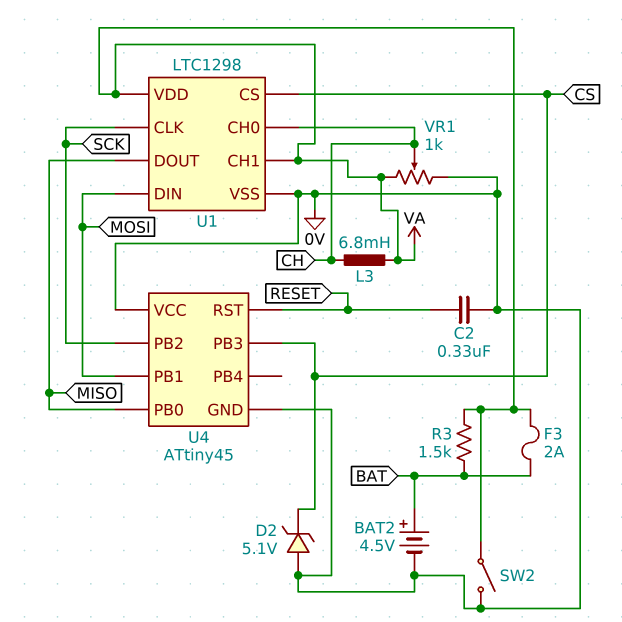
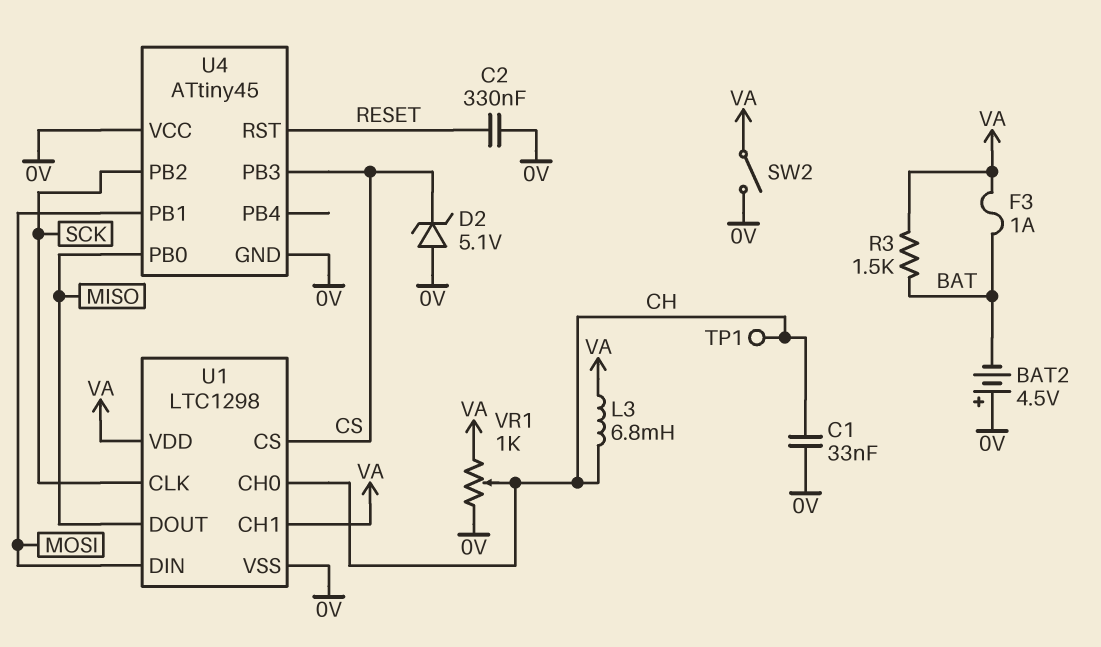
BAT2: 4.5V (plus BAT, minus 0V) -> 4.5V (plus 0V, minus BAT)
C1: none -> 33nF (0V, CH)
F3: 2A (BAT, VA) -> 1A (BAT, VA)
TP1: none -> test point (CH)

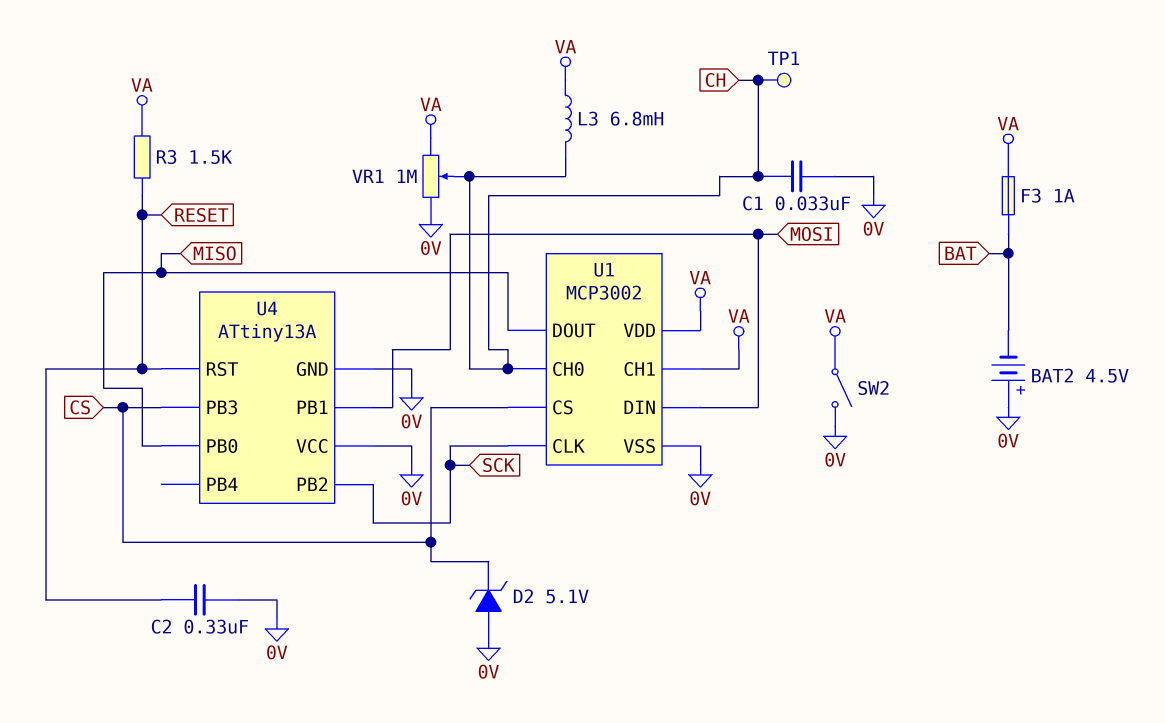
R3: 1.5k (BAT, VA) -> 1.5k (RESET, VA)
U1: LTC1298 -> MCP3002
U4: ATtiny45 -> ATtiny13A
VR1: 1k (0V, VA, wiper CH) -> 1M (0V, VA, wiper CH)

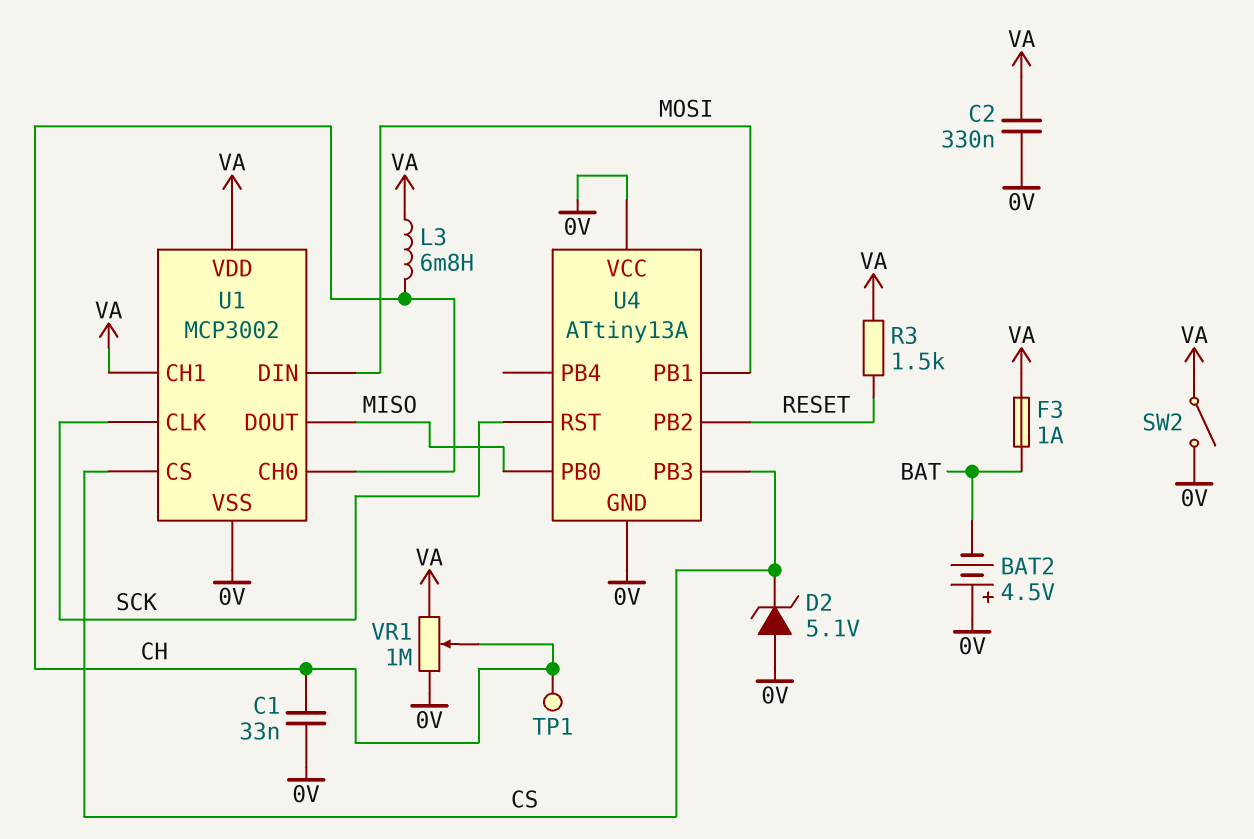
C2: 330nF (0V, RESET) -> 330nF (0V, VA)
U4 pin PB2: SCK -> RESET
U4 pin RST: RESET -> SCK

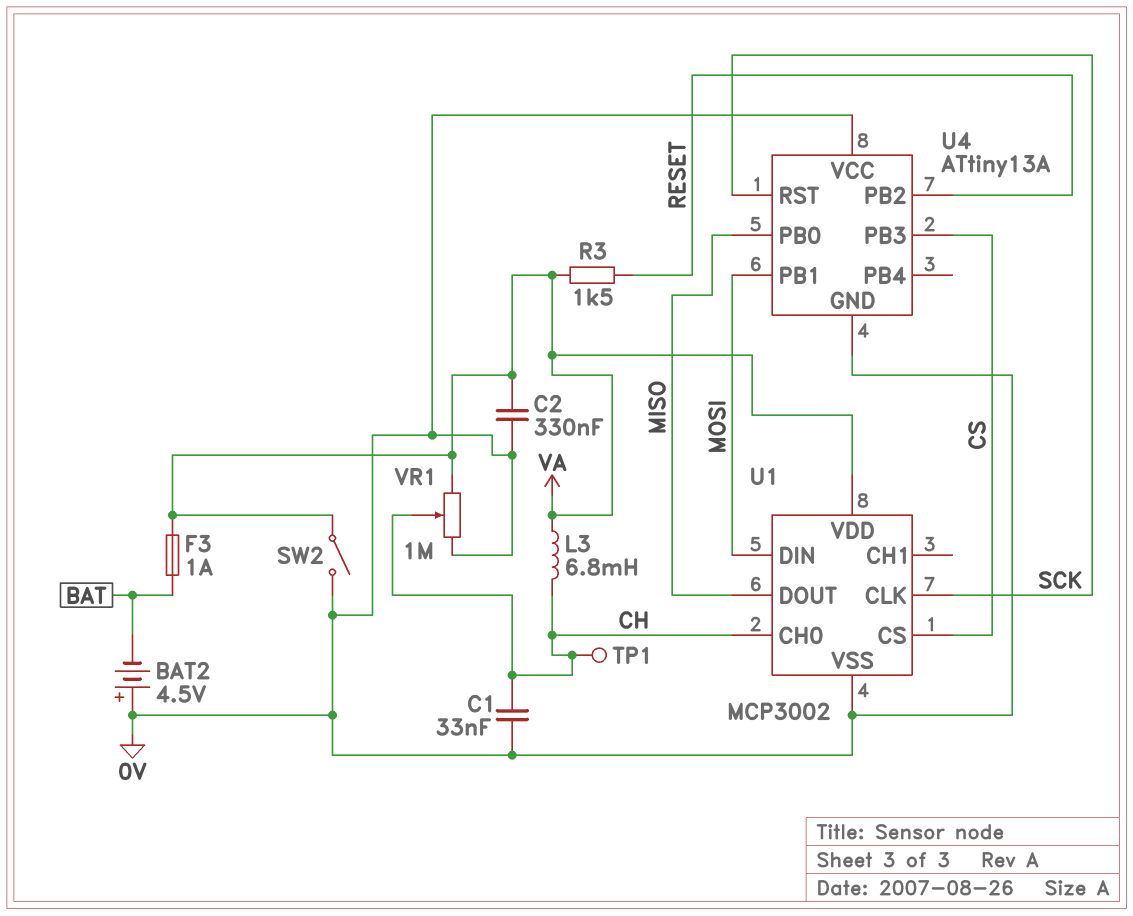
D2: zener 5.1V (A 0V, K CS) -> none
U1 pin CH1: VA -> none

